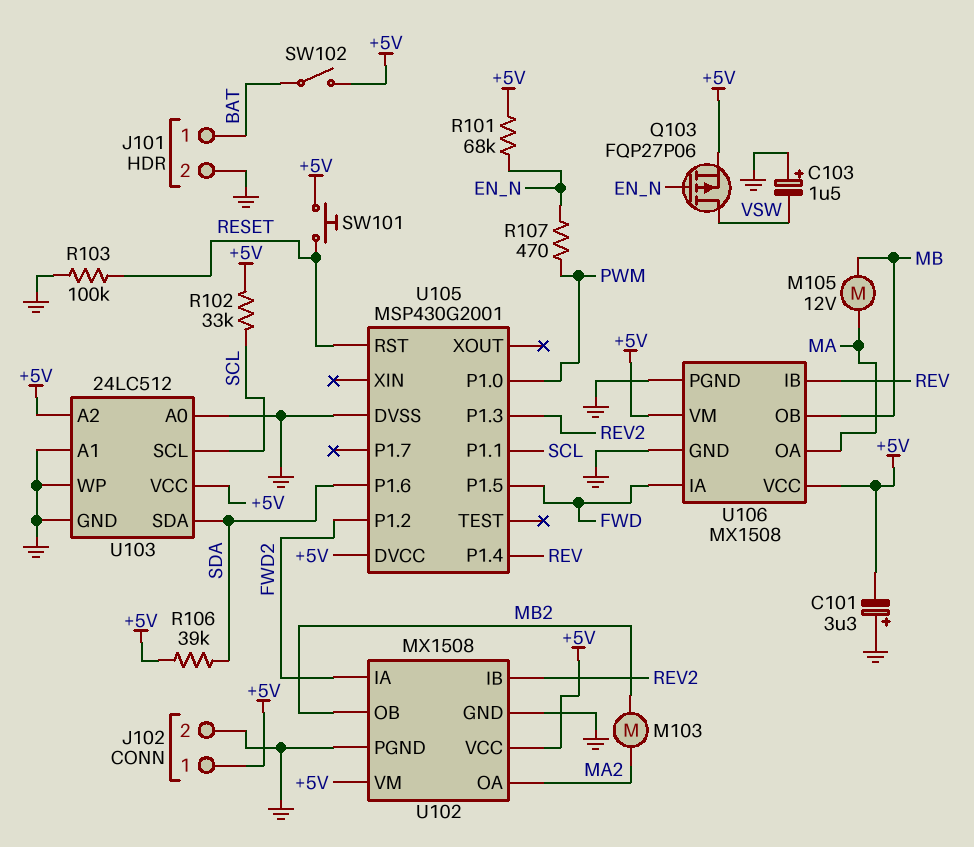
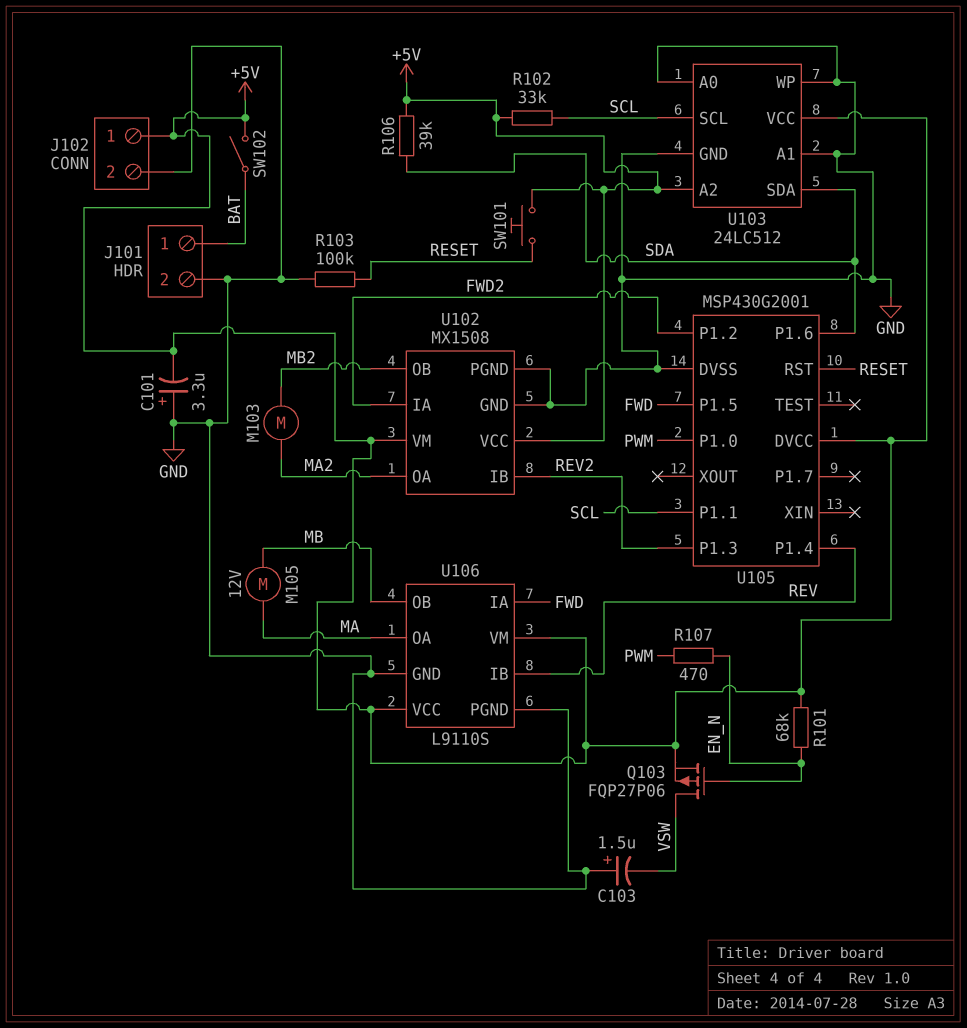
U106: MX1508 -> L9110S

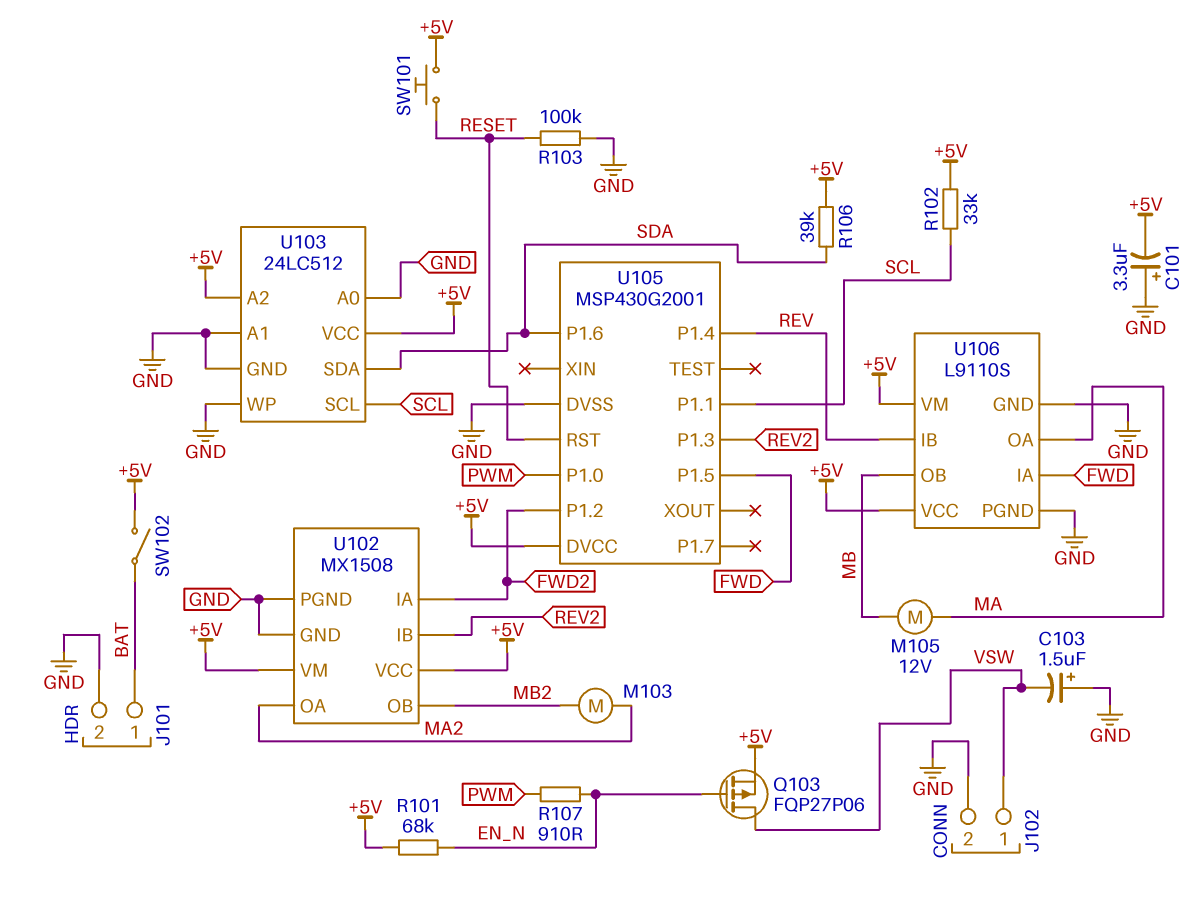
J102 pin 1: +5V -> VSW
R107: 470 (EN_N, PWM) -> 910 (EN_N, PWM)

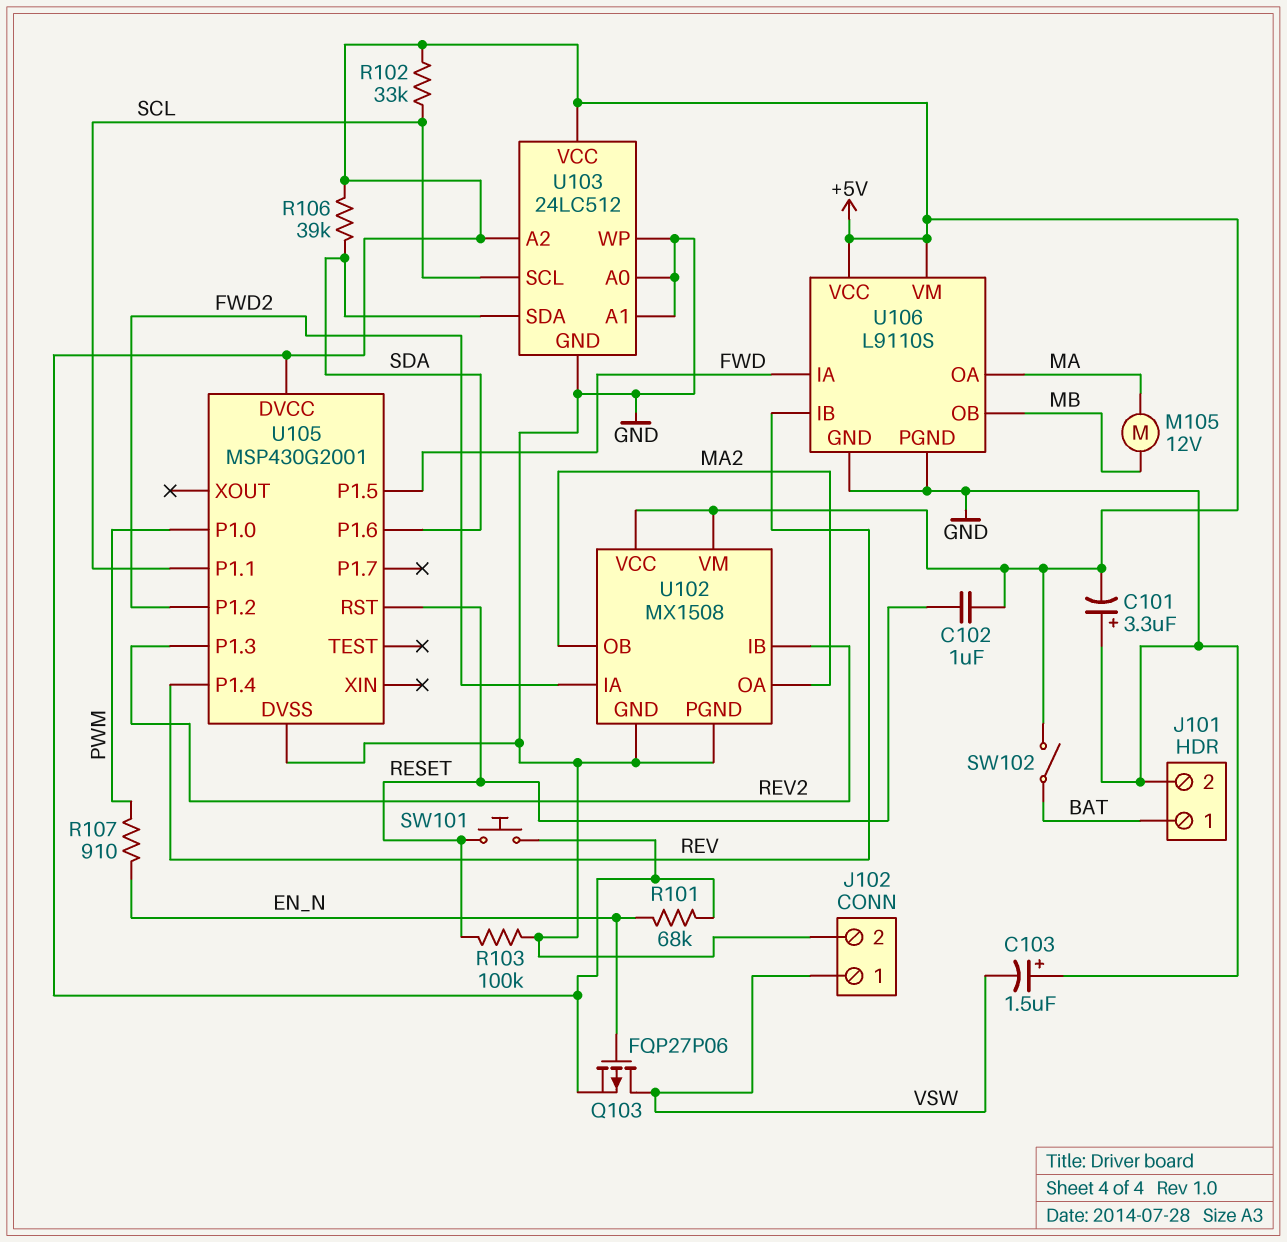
C102: none -> 1uF (+5V, RESET)
M103: motor (MA2, MB2) -> none
U102 pin OB: MB2 -> MA2

